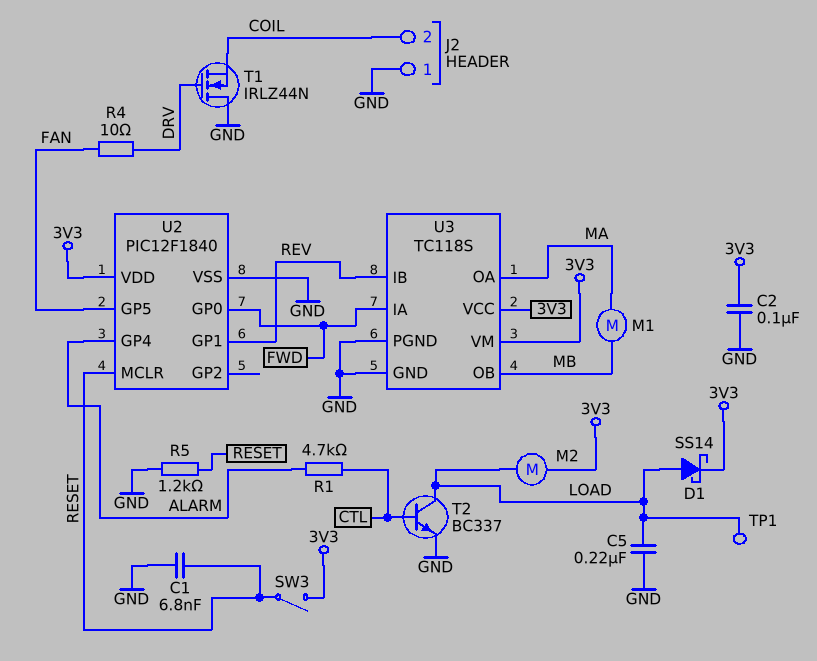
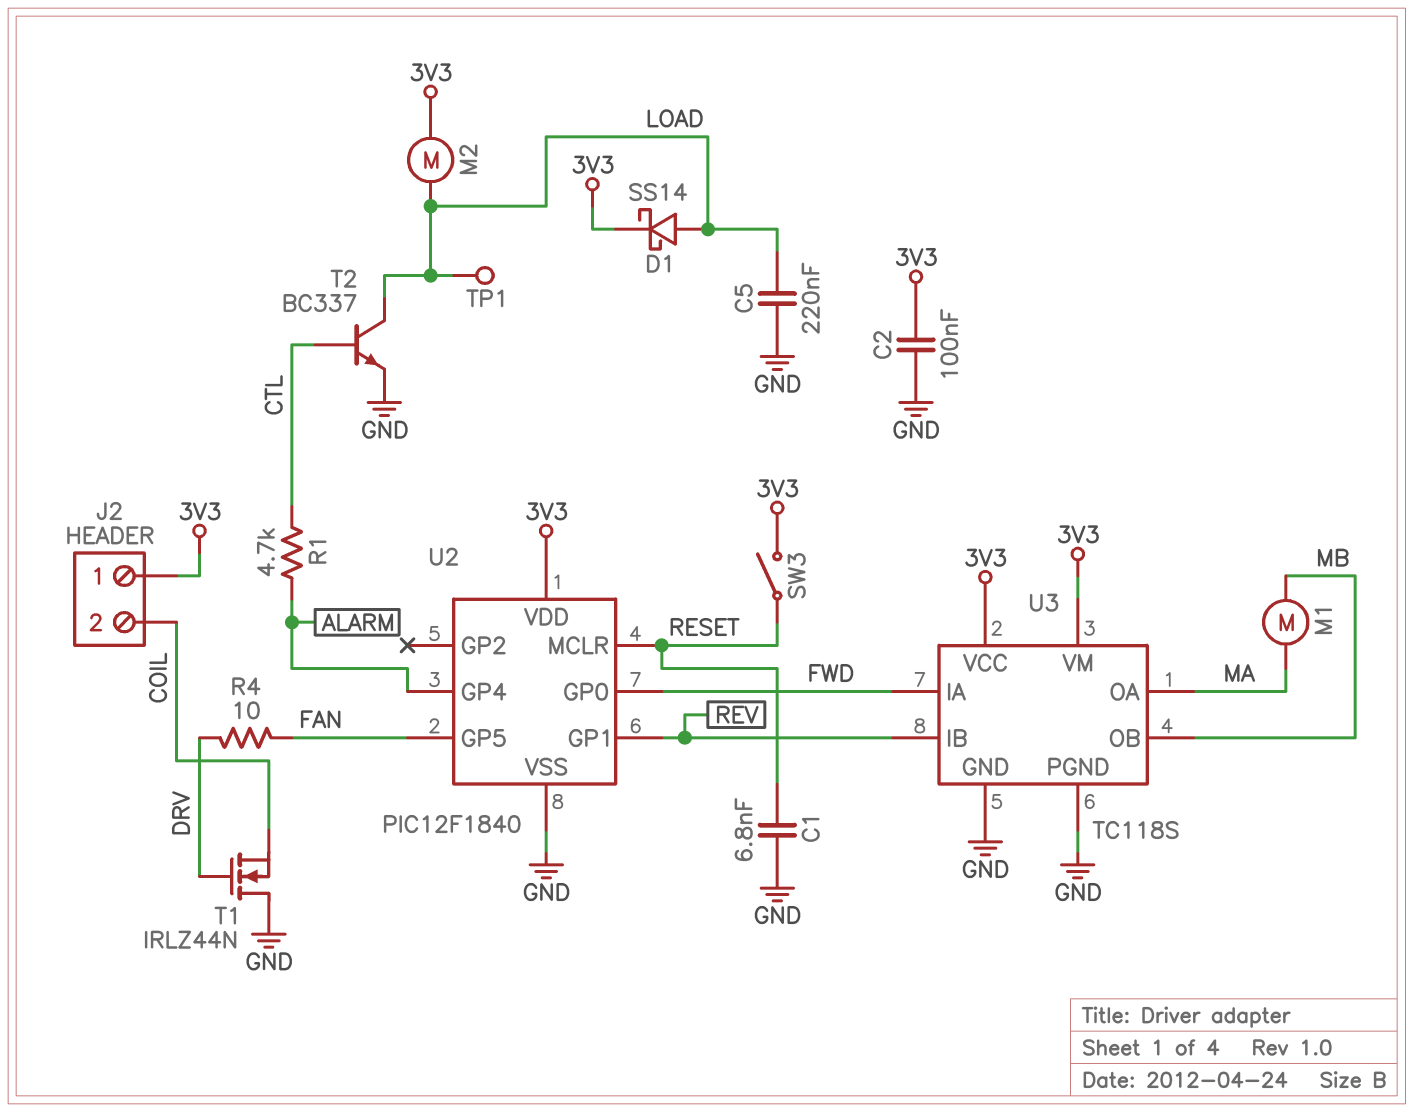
J2 pin 1: GND -> 3V3
R5: 1.2k (GND, RESET) -> none

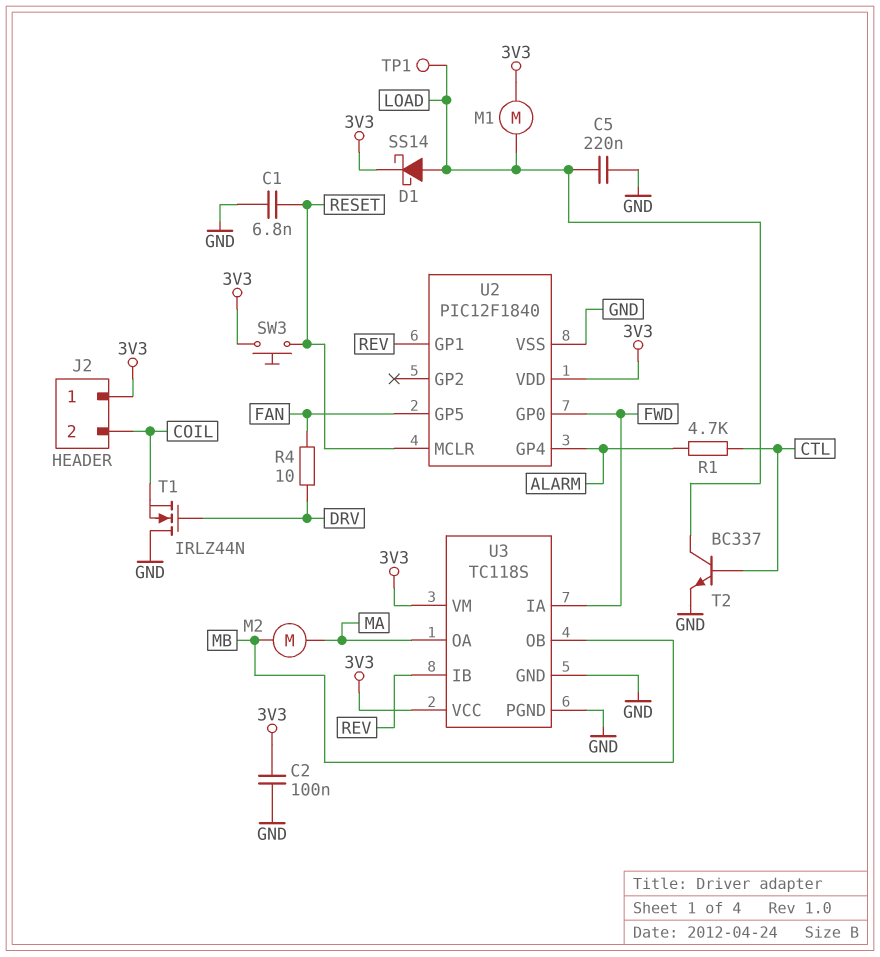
M1: motor (MA, MB) -> motor (3V3, LOAD)
M2: motor (3V3, LOAD) -> motor (MA, MB)
SW3: switch (3V3, RESET) -> button (3V3, RESET)

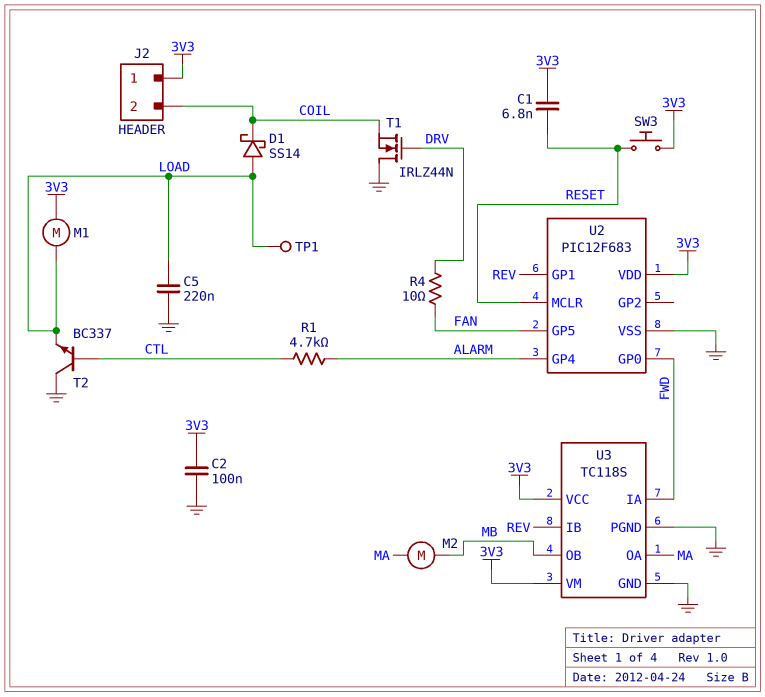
C1: 6.8nF (GND, RESET) -> 6.8nF (3V3, RESET)
D1: schottky SS14 (A LOAD, K 3V3) -> schottky SS14 (A LOAD, K COIL)
T2: NPN BC337 (B CTL, C LOAD, E GND) -> NPN BC337 (B CTL, C GND, E LOAD)
U2: PIC12F1840 -> PIC12F683

